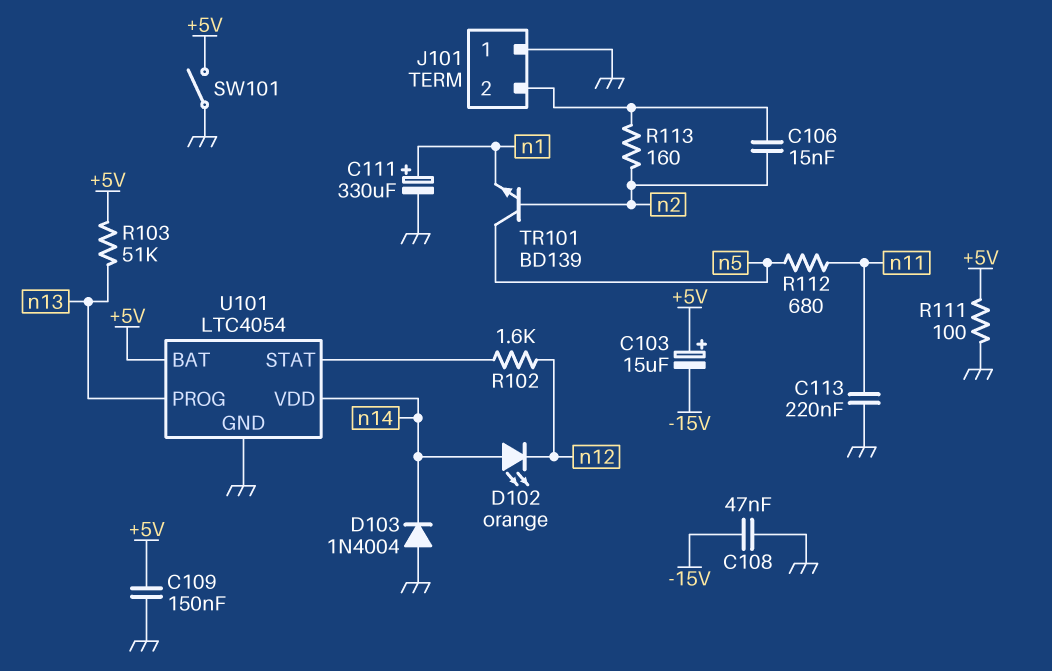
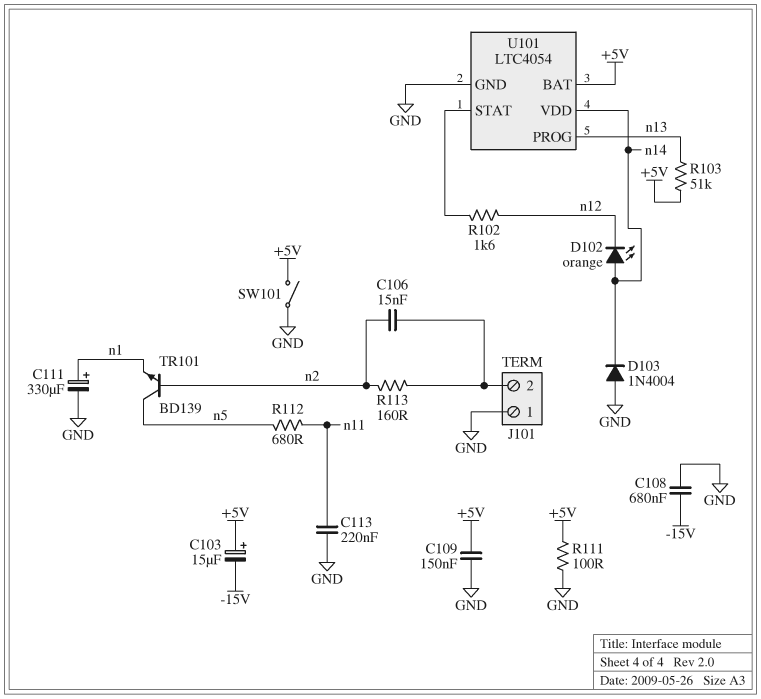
C108: 47nF (-15V, GND) -> 680nF (-15V, GND)

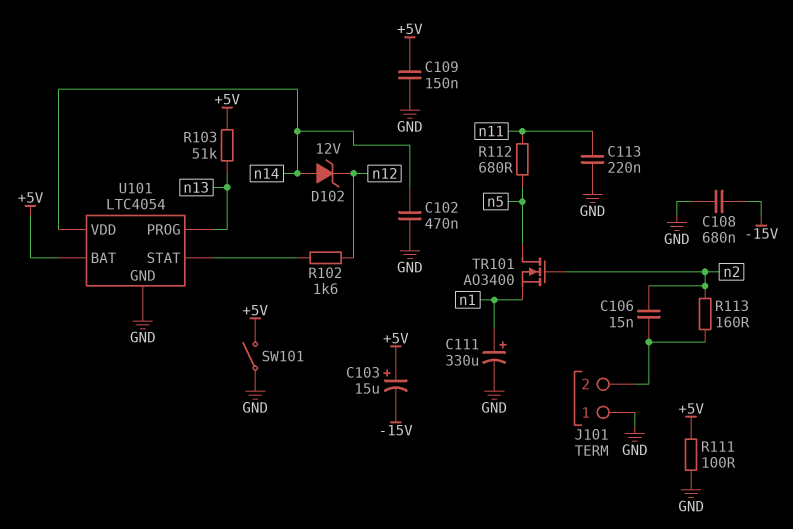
C102: none -> 470nF (GND, n14)
D102: LED orange (A n14, K n12) -> zener 12V (A n14, K n12)
D103: diode 1N4004 (A GND, K n14) -> none
TR101: NPN BD139 (B n2, C n5, E n1) -> NMOS AO3400 (G n2, D n5, S n1)

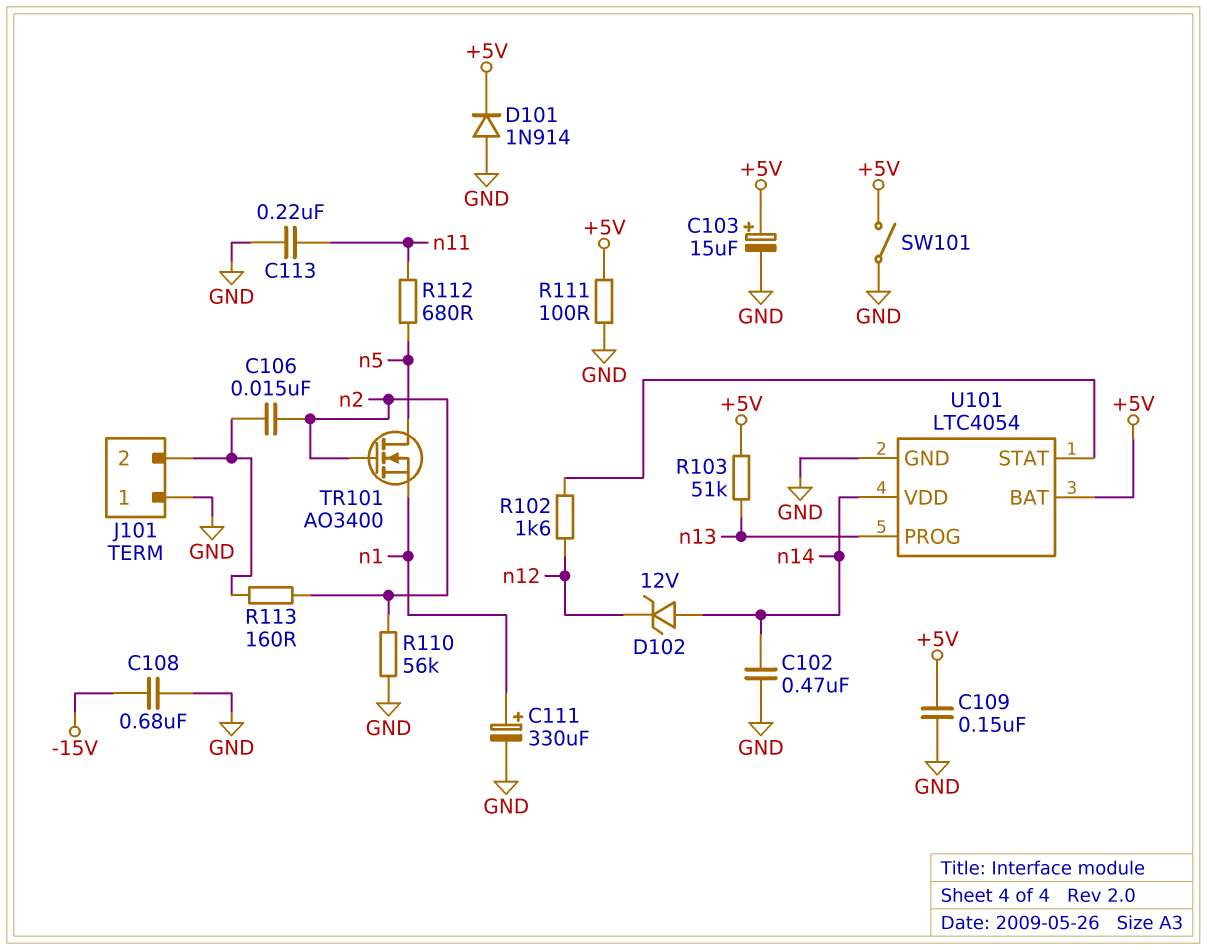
C103: 15uF (plus +5V, minus -15V) -> 15uF (plus +5V, minus GND)
D101: none -> diode 1N914 (A GND, K +5V)
R110: none -> 56k (GND, n2)

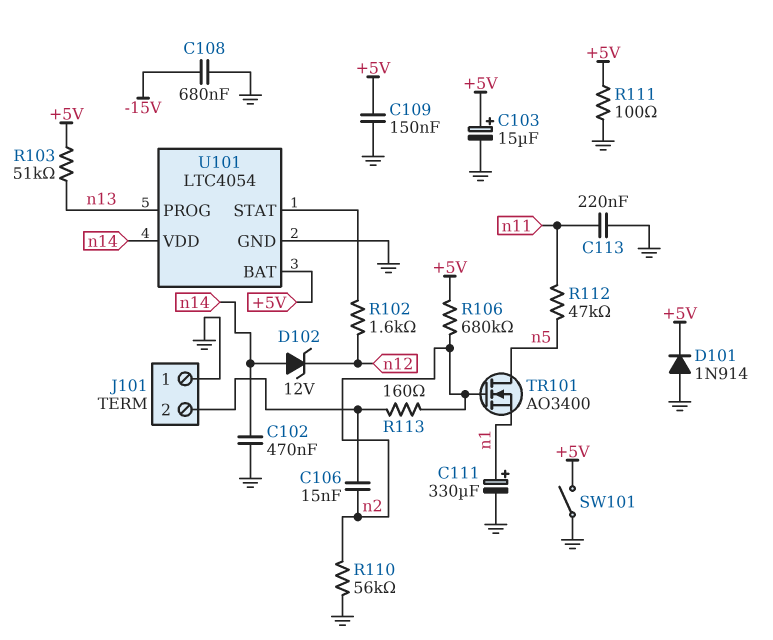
R106: none -> 680k (+5V, n2)
R112: 680 (n5, n11) -> 47k (n5, n11)

